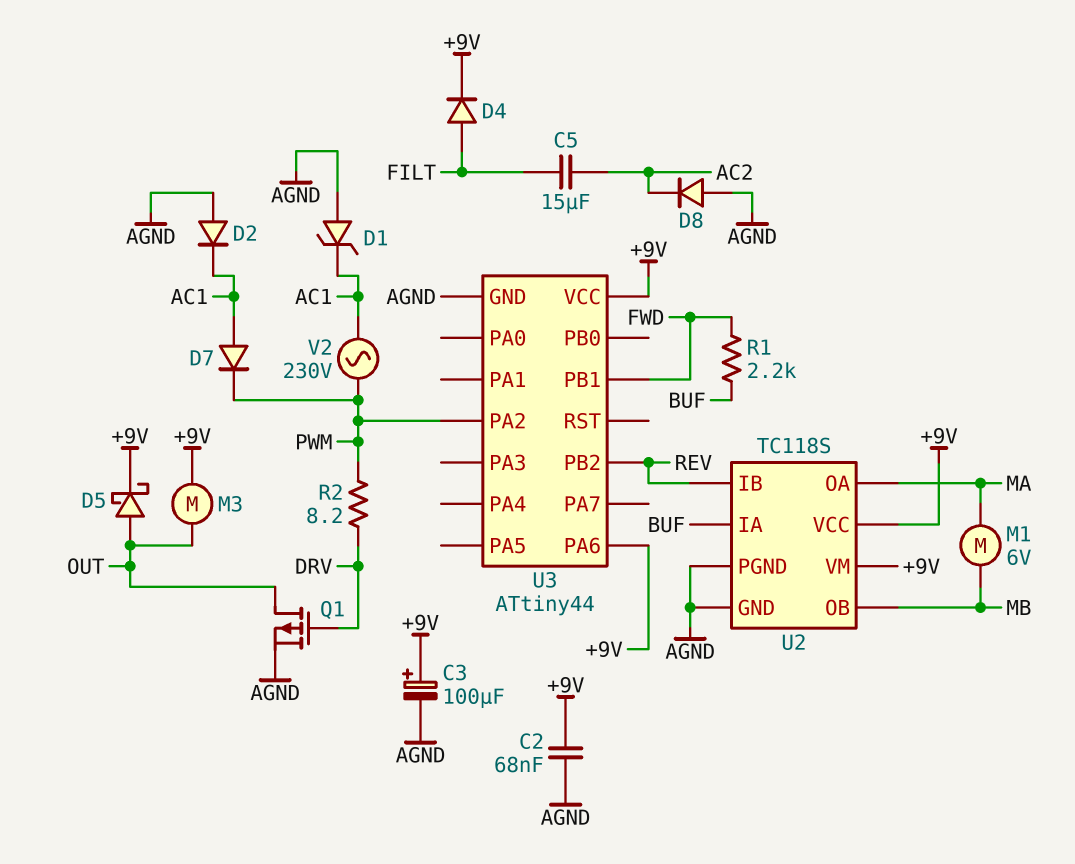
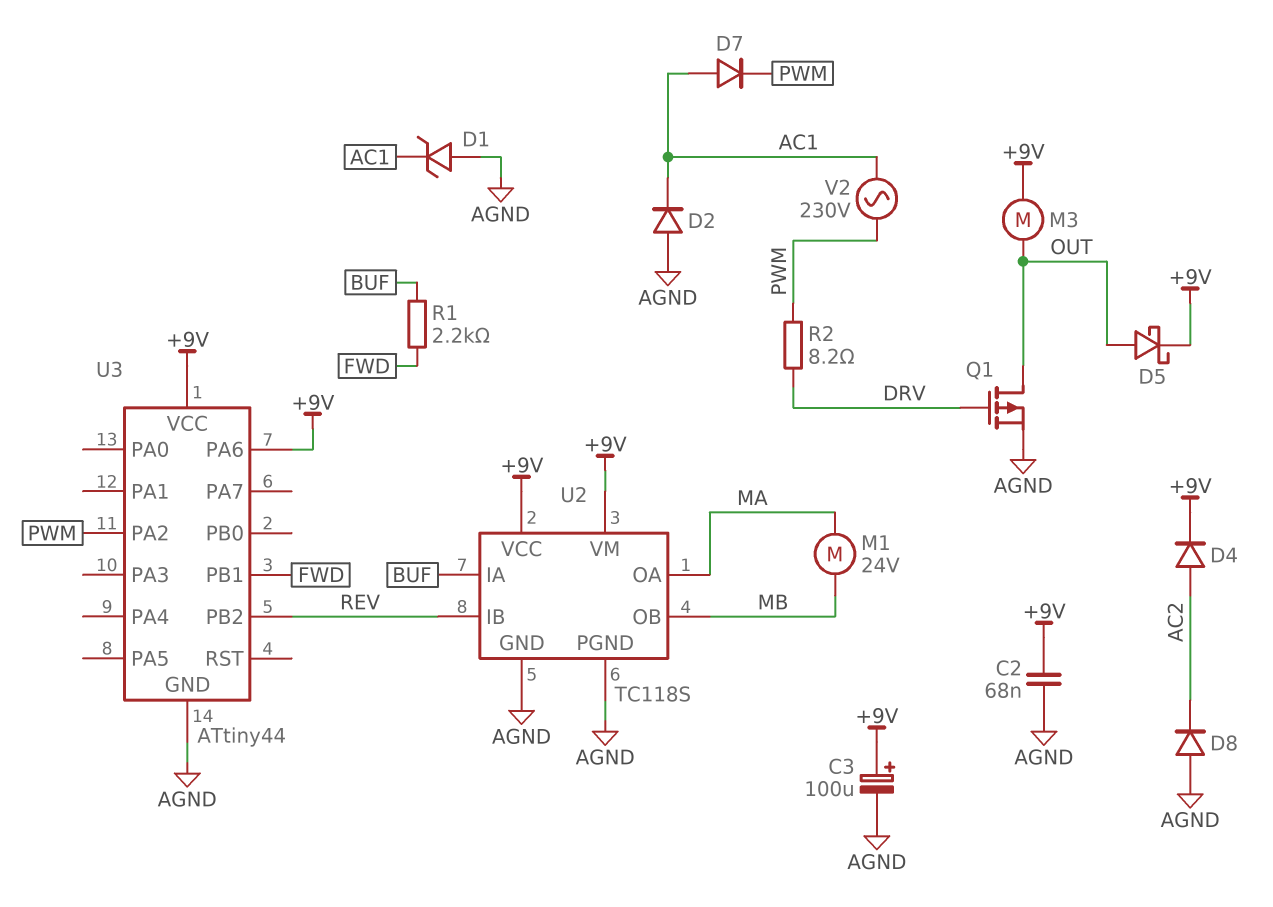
C5: 15uF (AC2, FILT) -> none
D4: diode (A FILT, K +9V) -> diode (A AC2, K +9V)
M1: motor 6V (MA, MB) -> motor 24V (MA, MB)

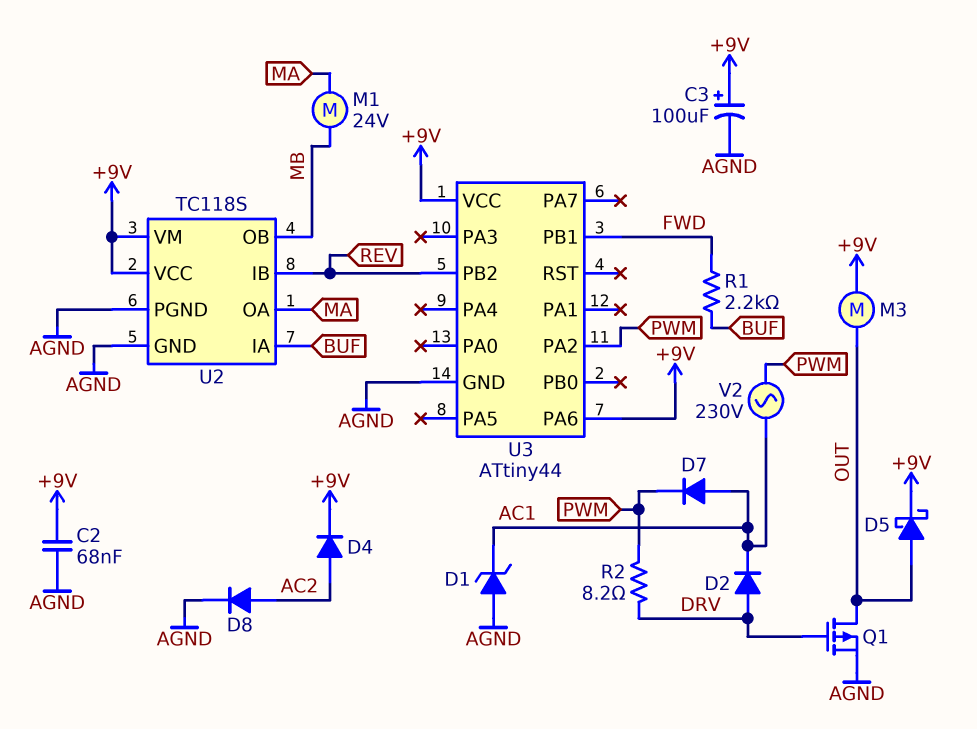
D2: diode (A AGND, K AC1) -> diode (A DRV, K AC1)
D8: diode (A AGND, K AC2) -> diode (A AC2, K AGND)

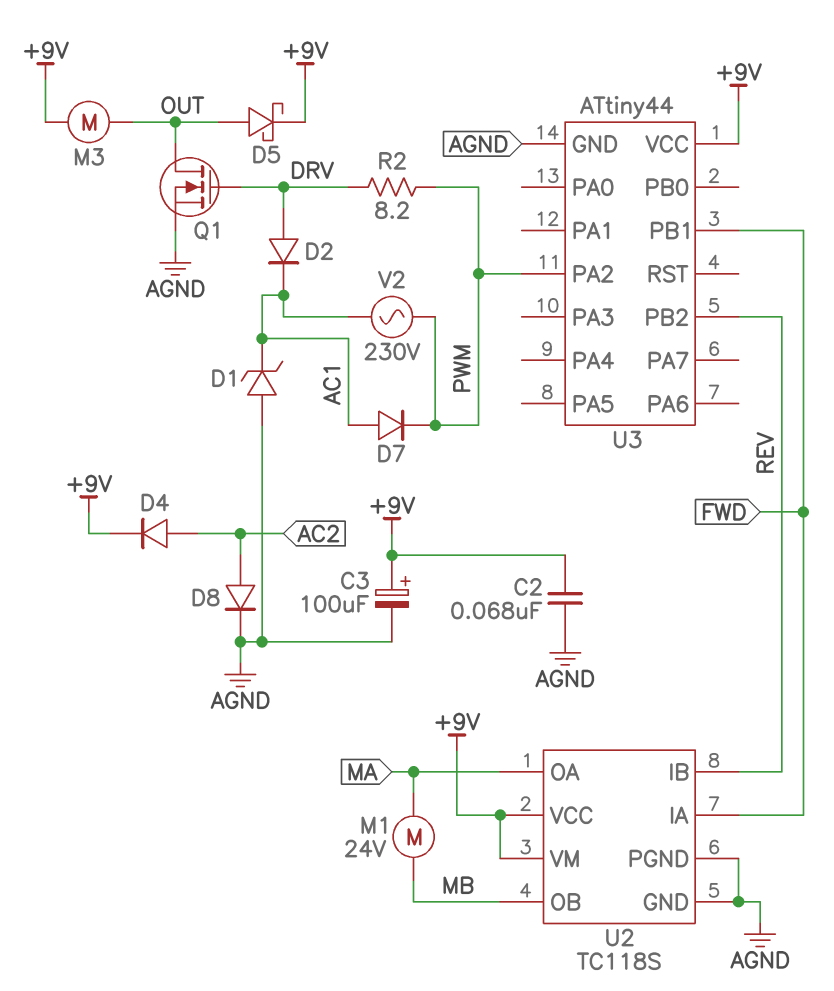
Q1: PMOS (G DRV, D OUT, S AGND) -> NMOS (G DRV, D OUT, S AGND)
R1: 2.2k (BUF, FWD) -> none
U2 pin IA: BUF -> FWD
U3 pin PA6: +9V -> none

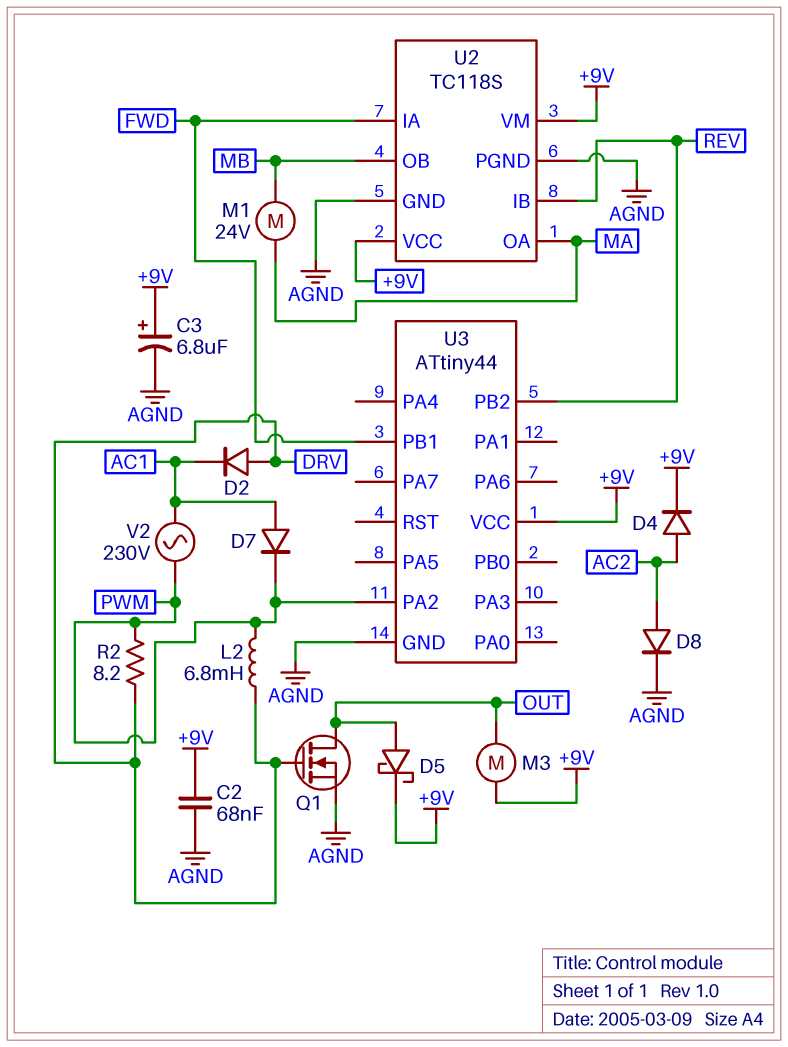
C3: 100uF (plus +9V, minus AGND) -> 6.8uF (plus +9V, minus AGND)
D1: zener (A AGND, K AC1) -> none
L2: none -> 6.8mH (DRV, PWM)

